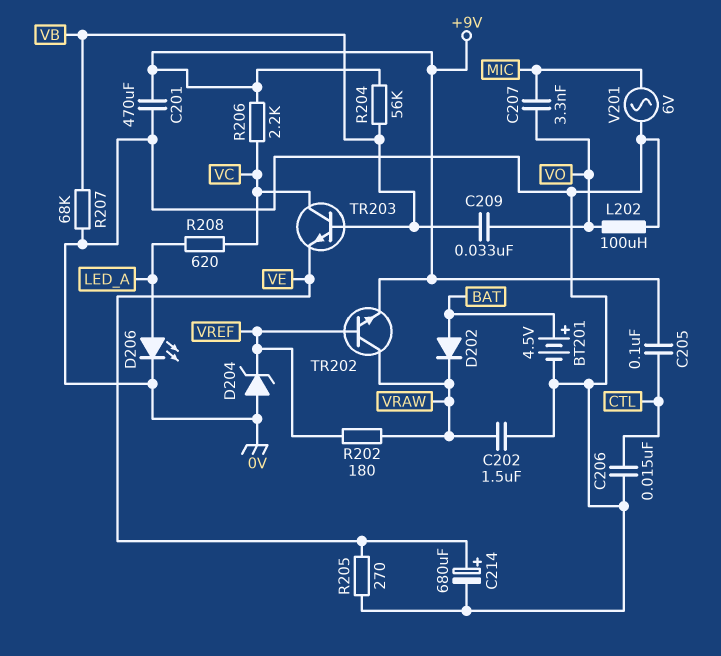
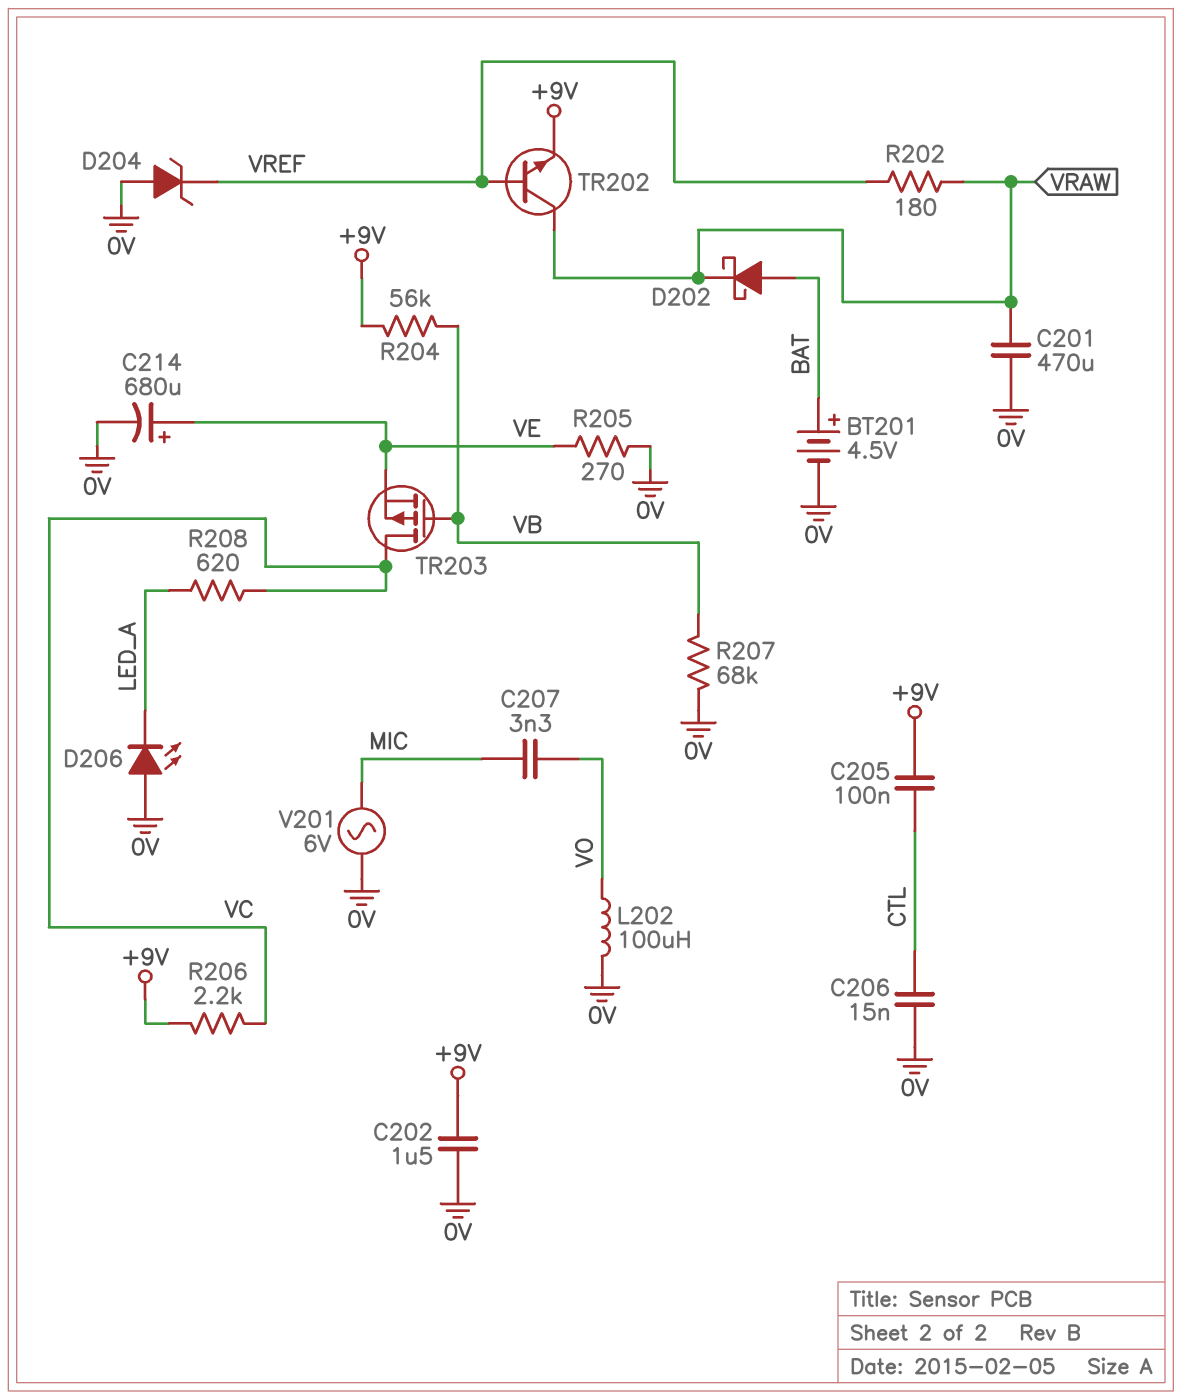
C201: 470uF (+9V, 0V) -> 470uF (0V, VRAW)
C202: 1.5uF (0V, VRAW) -> 1.5uF (+9V, 0V)
C209: 33nF (VB, VO) -> none
D202: diode (A BAT, K VRAW) -> schottky (A BAT, K VRAW)
D206: LED (A LED_A, K 0V) -> LED (A 0V, K LED_A)
TR203: NPN (B VB, C VC, E VE) -> PMOS (G VB, D VC, S VE)

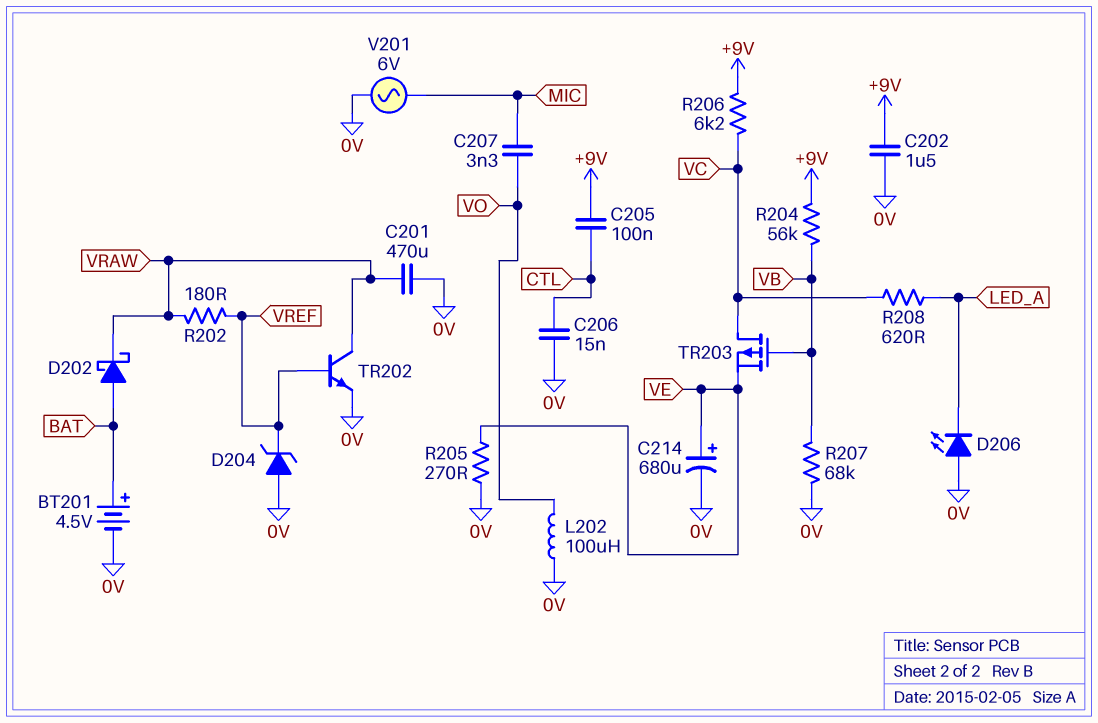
R206: 2.2k (+9V, VC) -> 6.2k (+9V, VC)
TR202: NPN (B VREF, C VRAW, E +9V) -> NPN (B VREF, C VRAW, E 0V)

